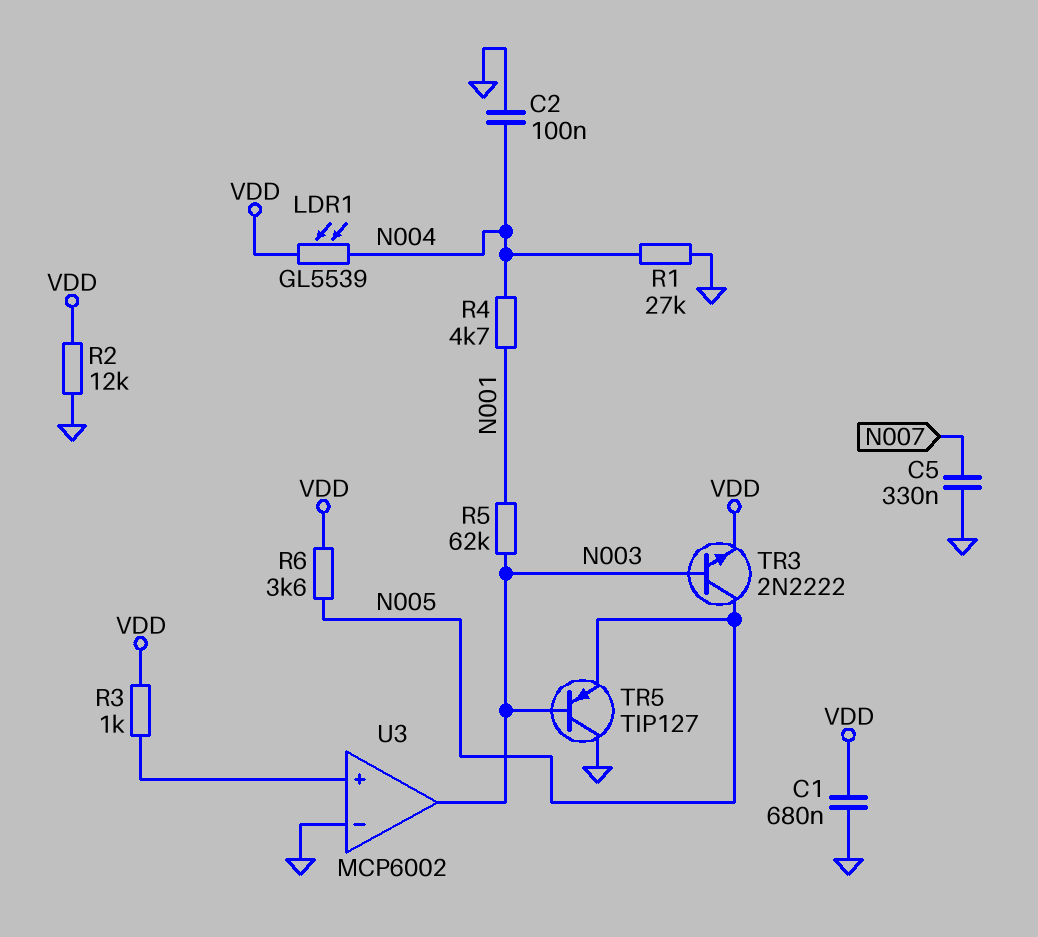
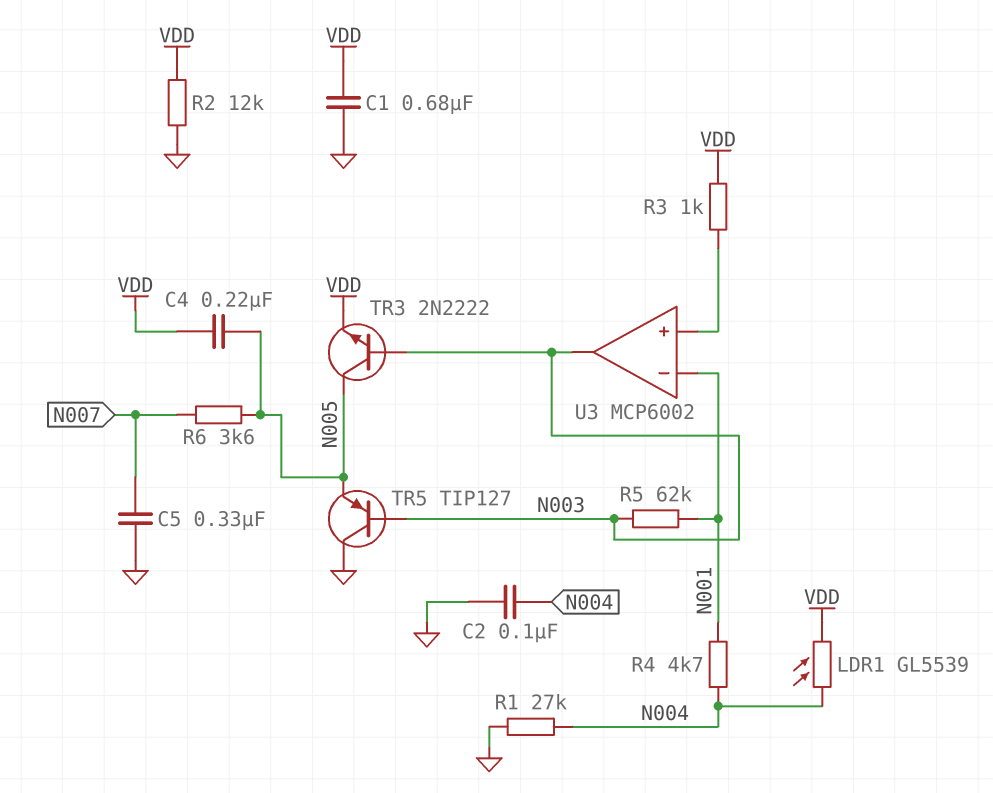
C4: none -> 220nF (N005, VDD)
R6: 3.6k (N005, VDD) -> 3.6k (N005, N007)
U3 pin in-: GND -> N001

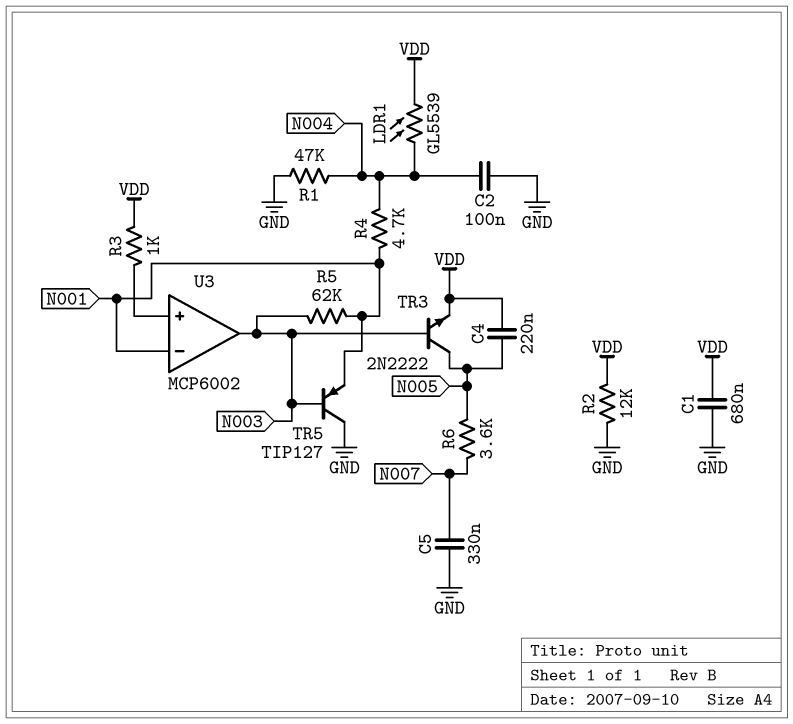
R1: 27k (GND, N004) -> 47k (GND, N004)
TR5: PNP TIP127 (B N003, C GND, E N005) -> PNP TIP127 (B N003, C GND, E N001)

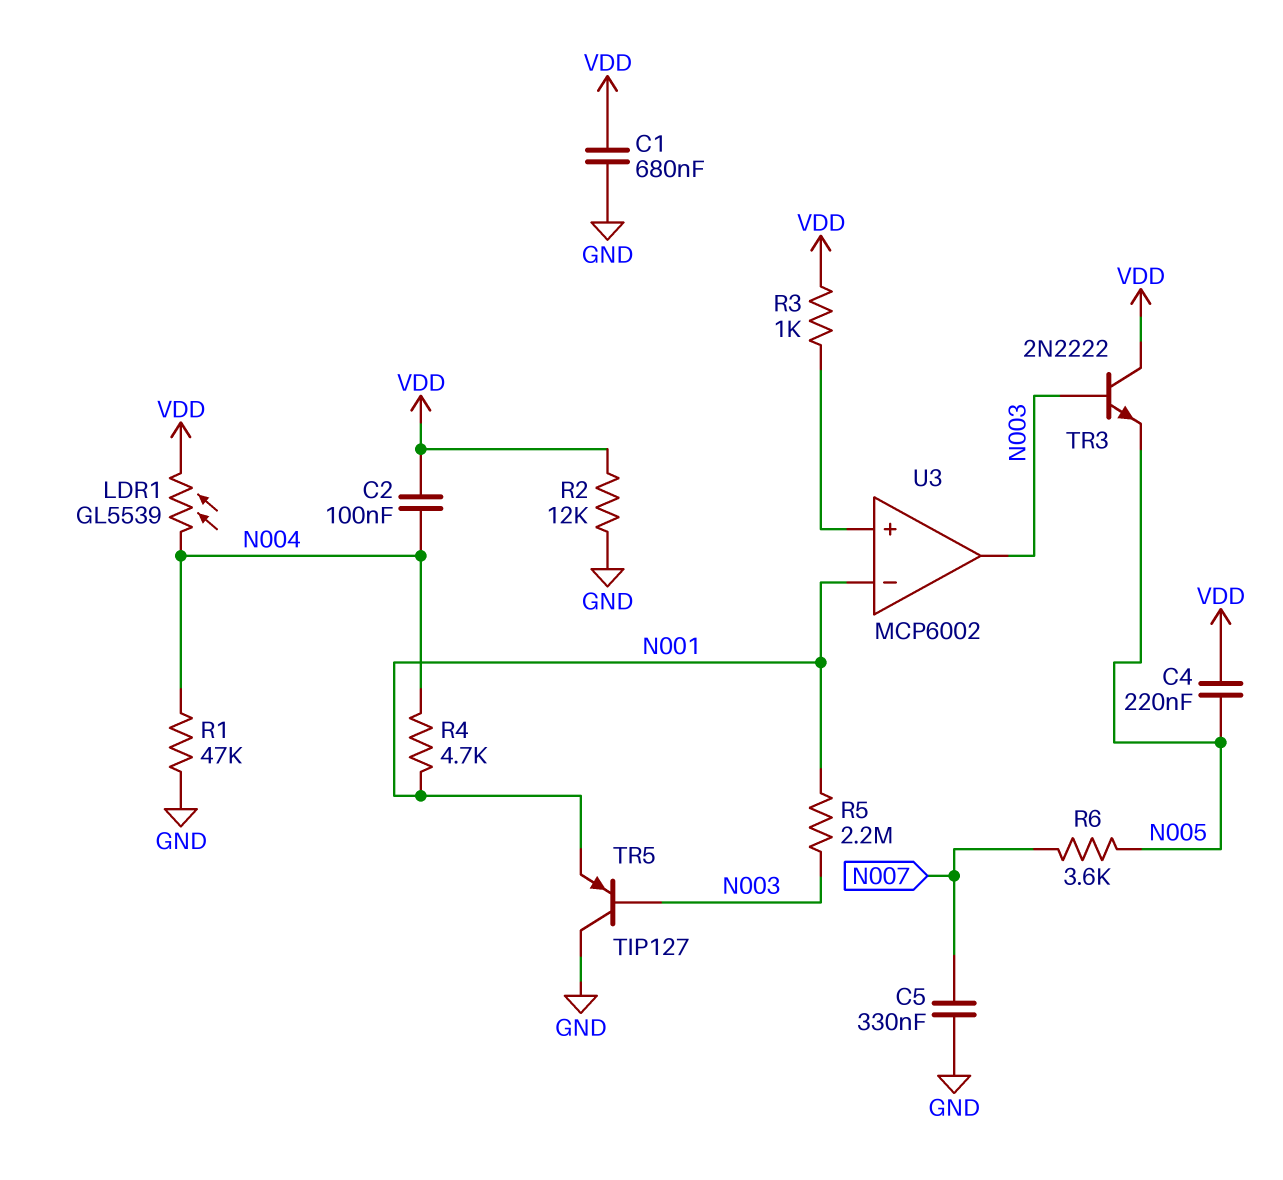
C2: 100nF (GND, N004) -> 100nF (N004, VDD)
R5: 62k (N001, N003) -> 2.2M (N001, N003)
TR3: NPN 2N2222 (B N003, C N005, E VDD) -> NPN 2N2222 (B N003, C VDD, E N005)

